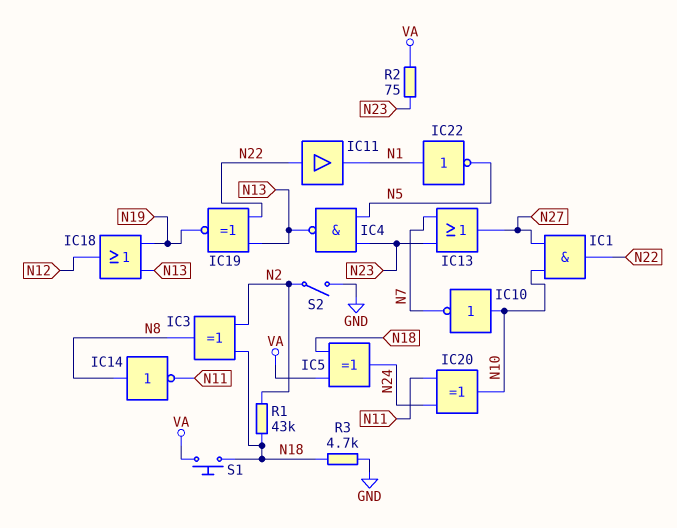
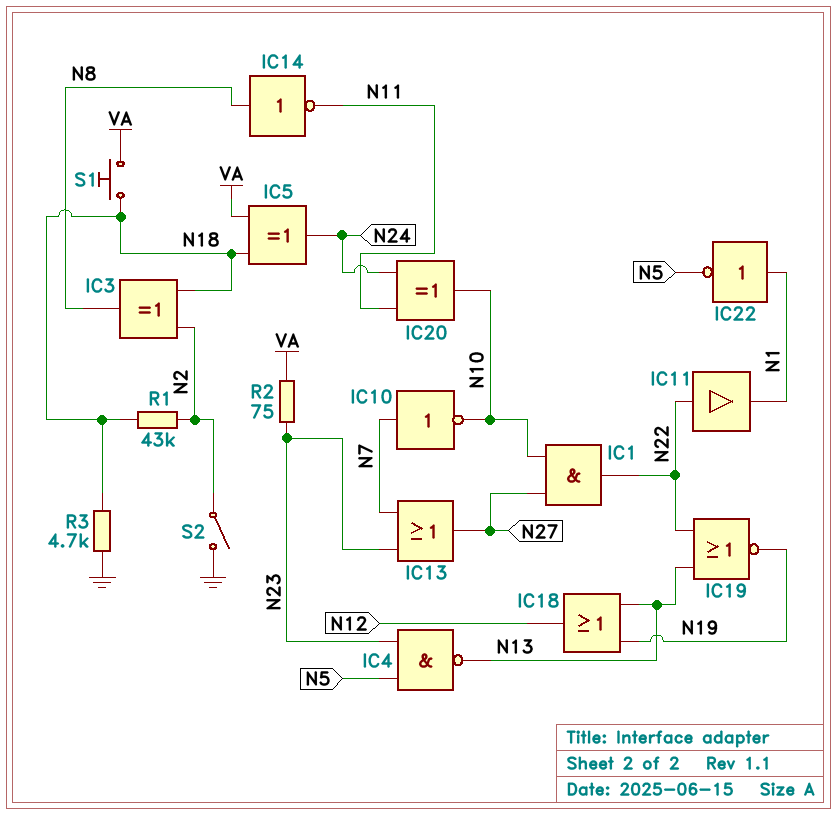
IC10: NOT (in N10, out N7) -> NOT (in N7, out N10)
IC19: XNOR (in N13, in N22, out N19) -> NOR (in N13, in N22, out N19)

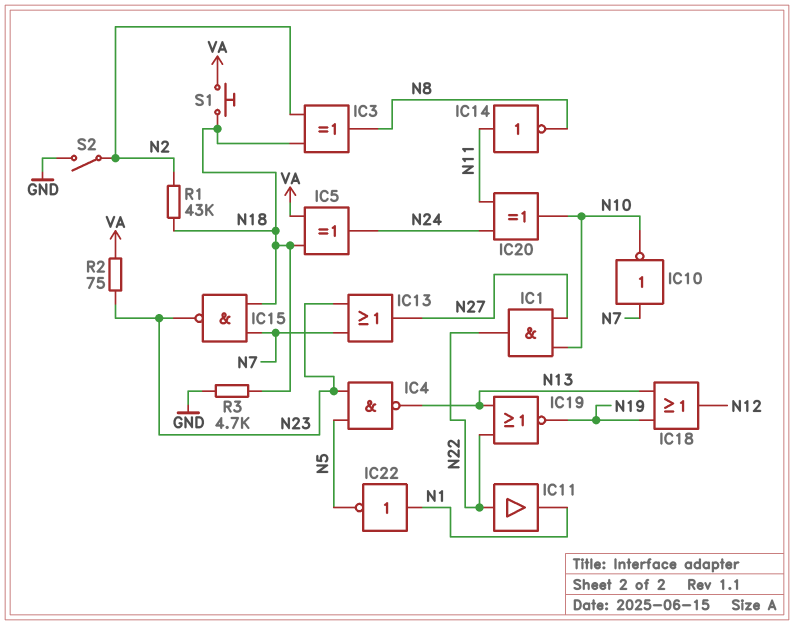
IC14: NOT (in N8, out N11) -> NOT (in N11, out N8)
IC15: none -> NAND (in N7, in N18, out N23)

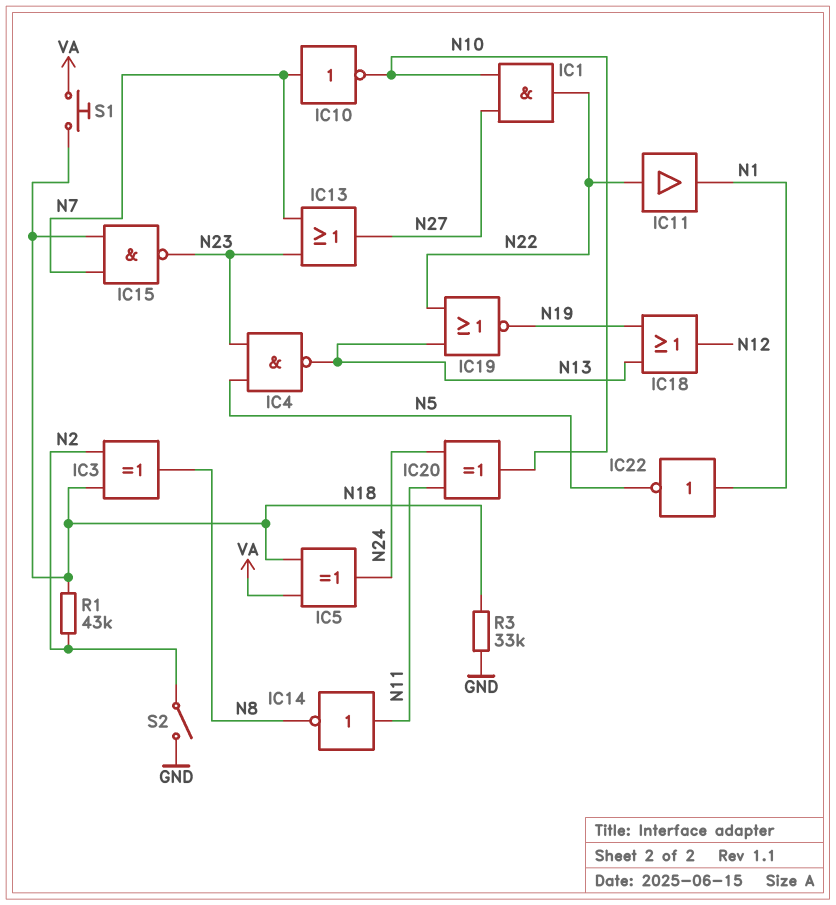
R2: 75 (N23, VA) -> none
R3: 4.7k (GND, N18) -> 33k (GND, N18)

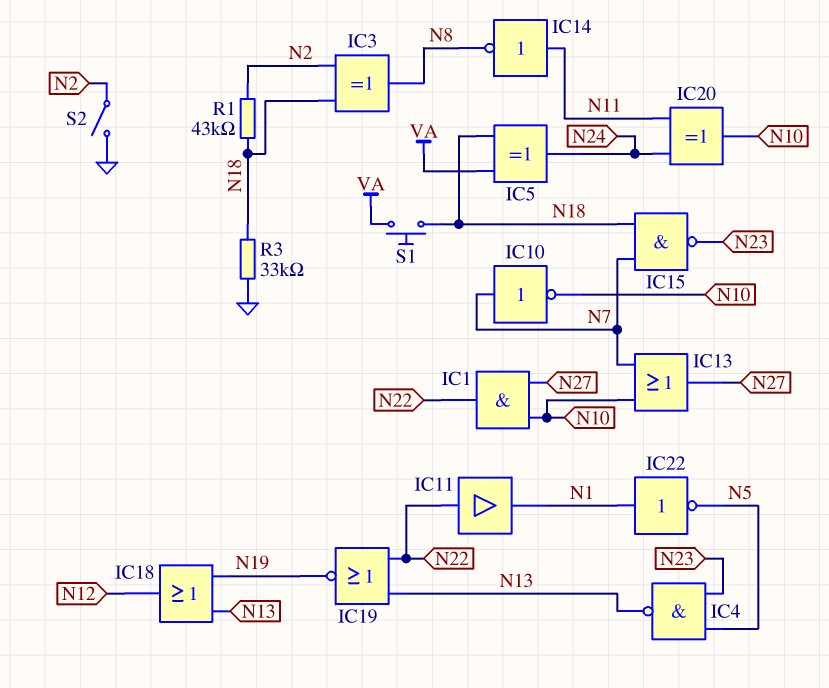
IC13: OR (in N7, in N23, out N27) -> OR (in N7, in N10, out N27)

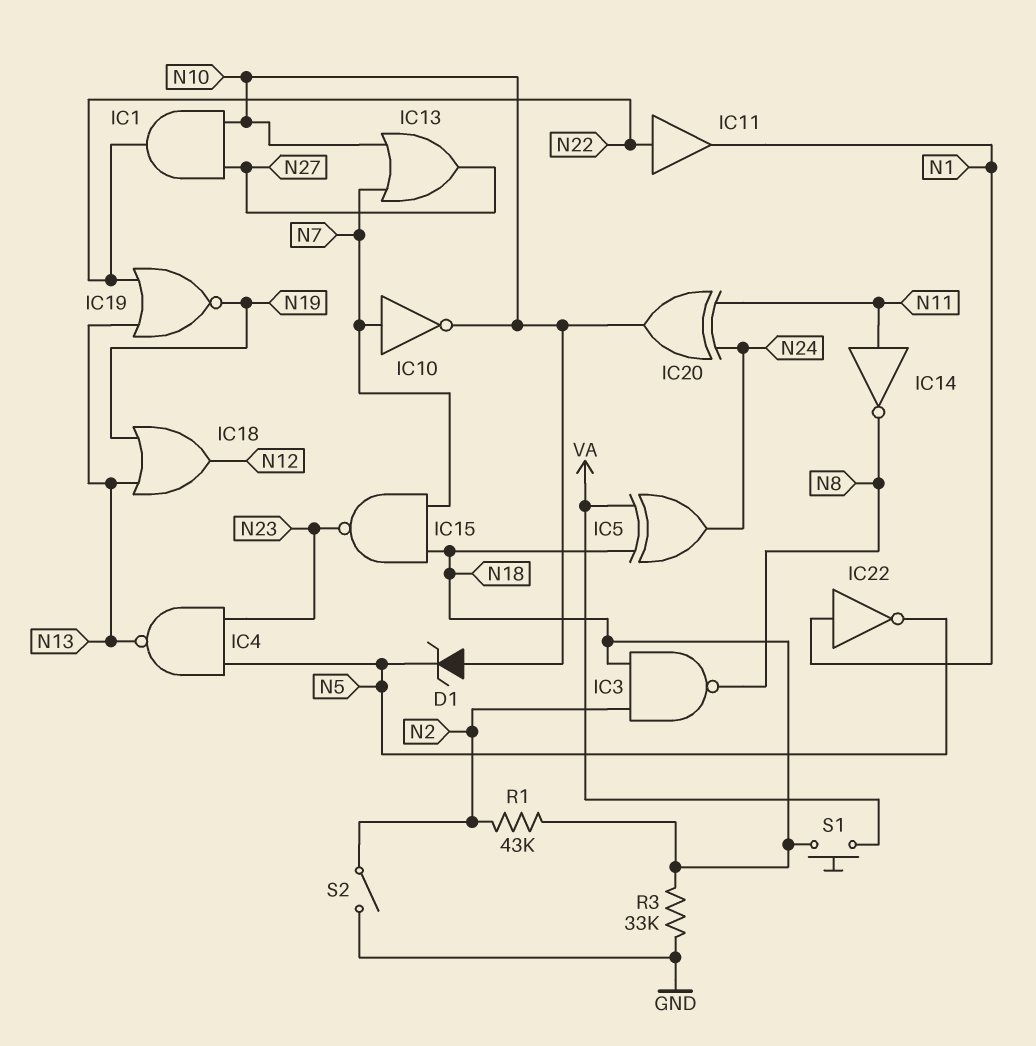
D1: none -> zener (A N10, K N5)
IC3: XOR (in N2, in N18, out N8) -> NAND (in N2, in N18, out N8)

